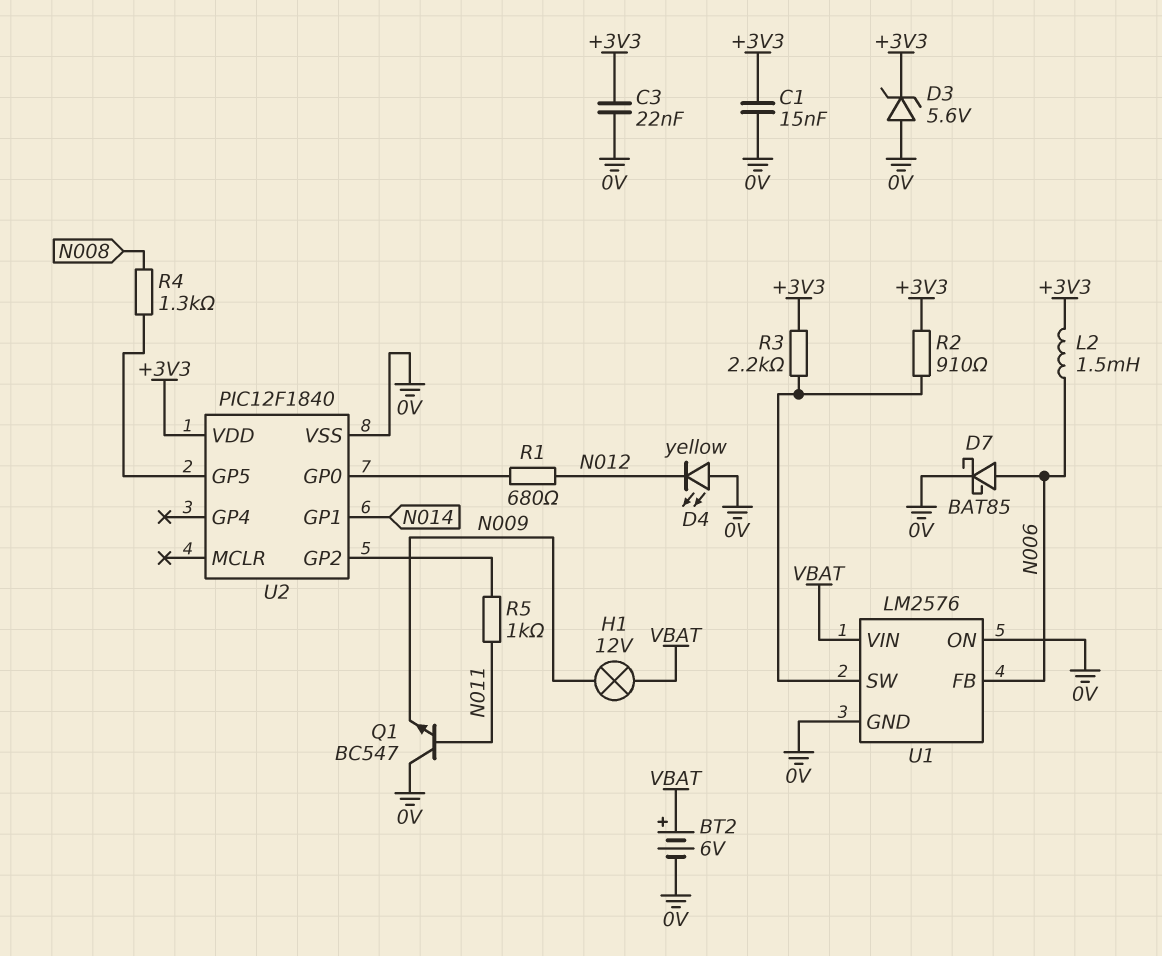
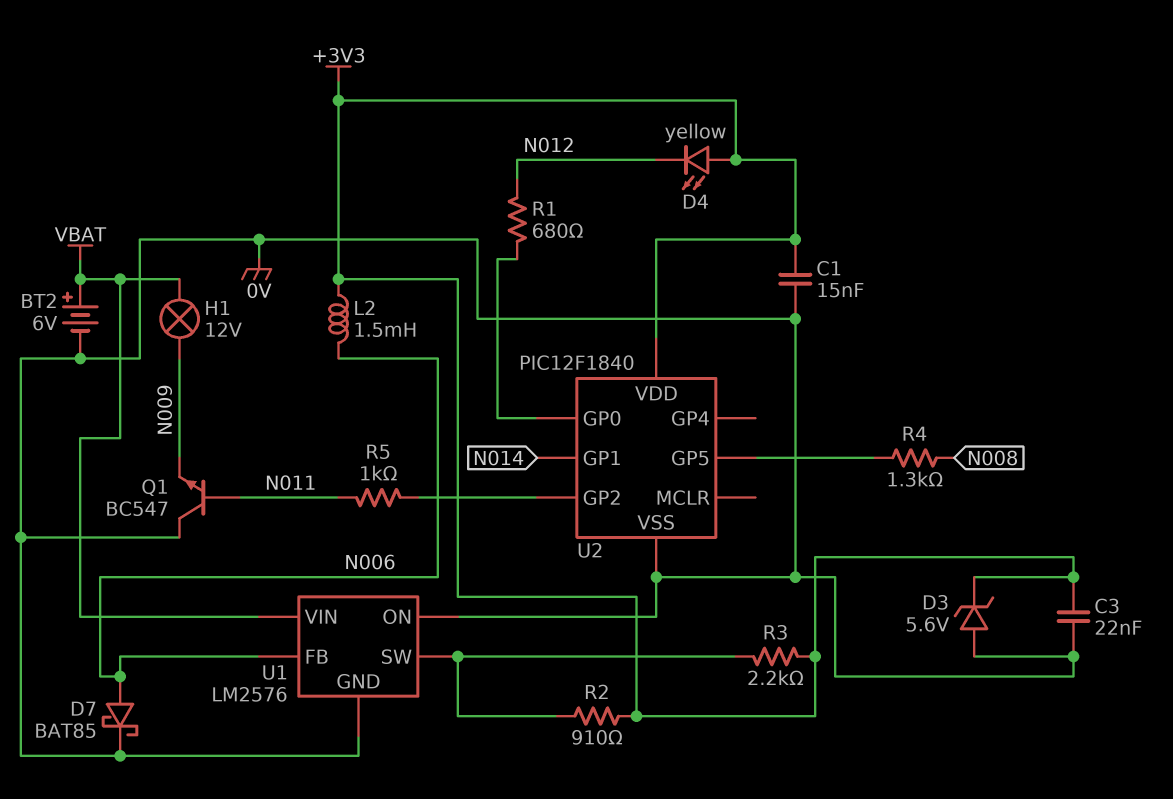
D4: LED yellow (A 0V, K N012) -> LED yellow (A +3V3, K N012)

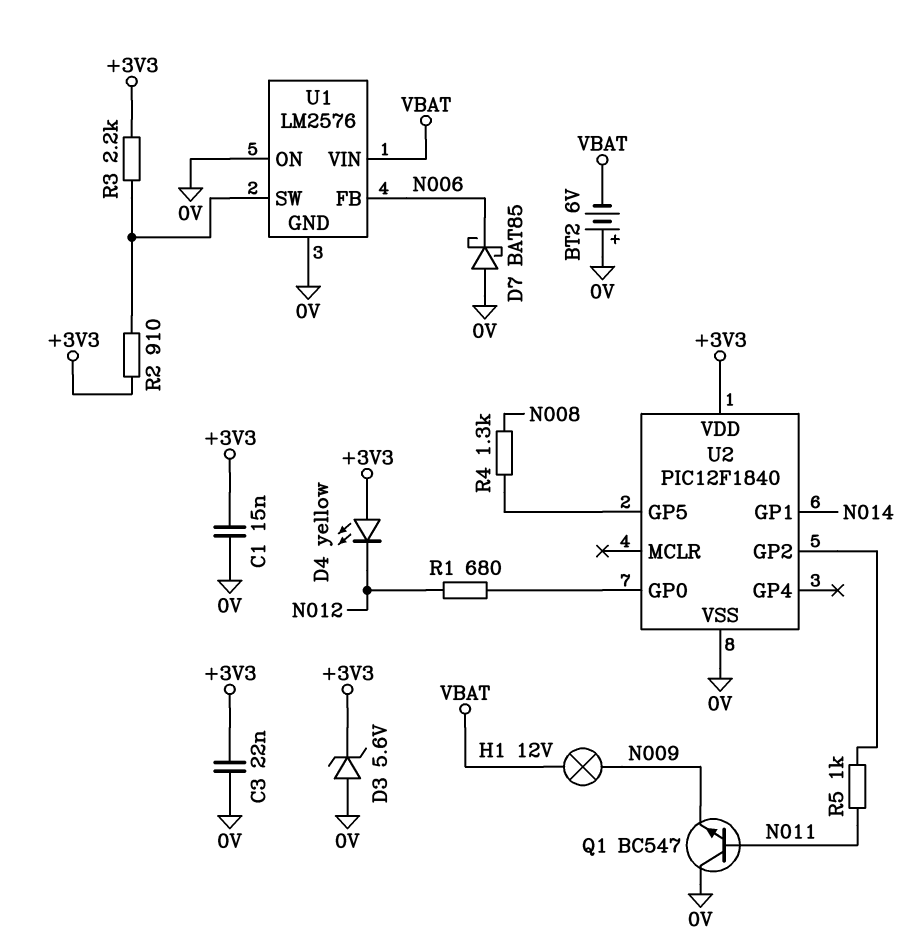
BT2: 6V (plus VBAT, minus 0V) -> 6V (plus 0V, minus VBAT)
D7: schottky BAT85 (A N006, K 0V) -> schottky BAT85 (A 0V, K N006)
L2: 1.5mH (+3V3, N006) -> none

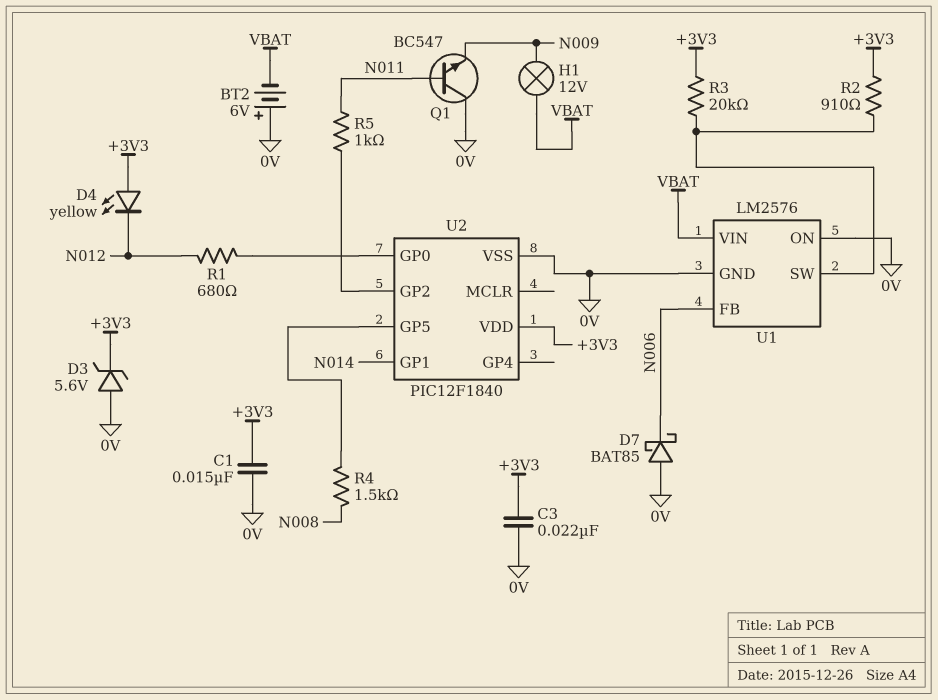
R3: 2.2k (+3V3, U1/SW) -> 20k (+3V3, U1/SW)
R4: 1.3k (N008, U2/GP5) -> 1.5k (N008, U2/GP5)

